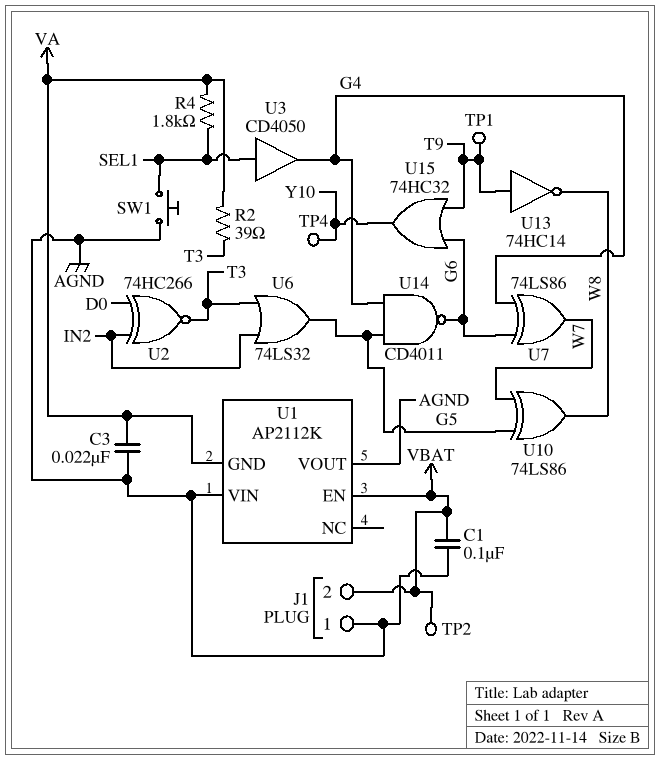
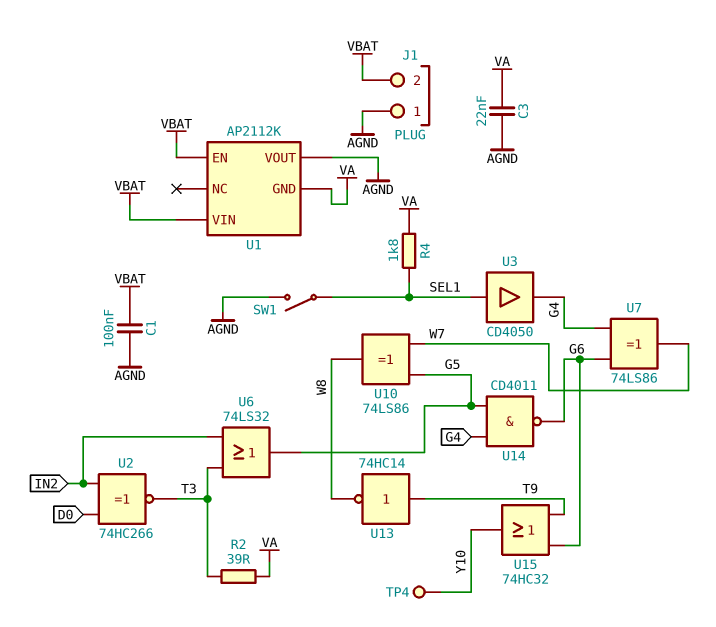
SW1: button (AGND, SEL1) -> switch (AGND, SEL1)
TP1: test point (T9) -> none
TP2: test point (VBAT) -> none
U1 pin VIN: AGND -> VBAT

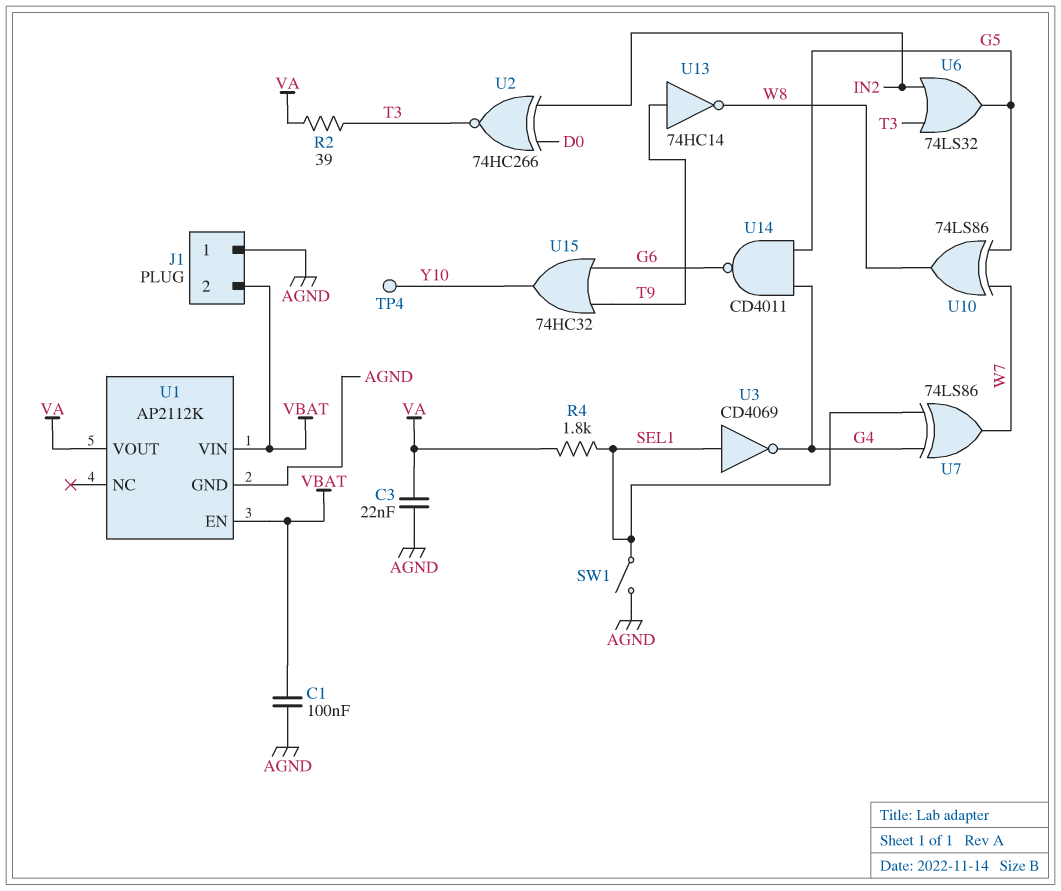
U1 pin GND: VA -> AGND
U1 pin VOUT: AGND -> VA
U3: buffer CD4050 (in SEL1, out G4) -> NOT CD4069 (in SEL1, out G4)
U7: XOR 74LS86 (in G4, in G6, out W7) -> XOR 74LS86 (in G4, in SEL1, out W7)

